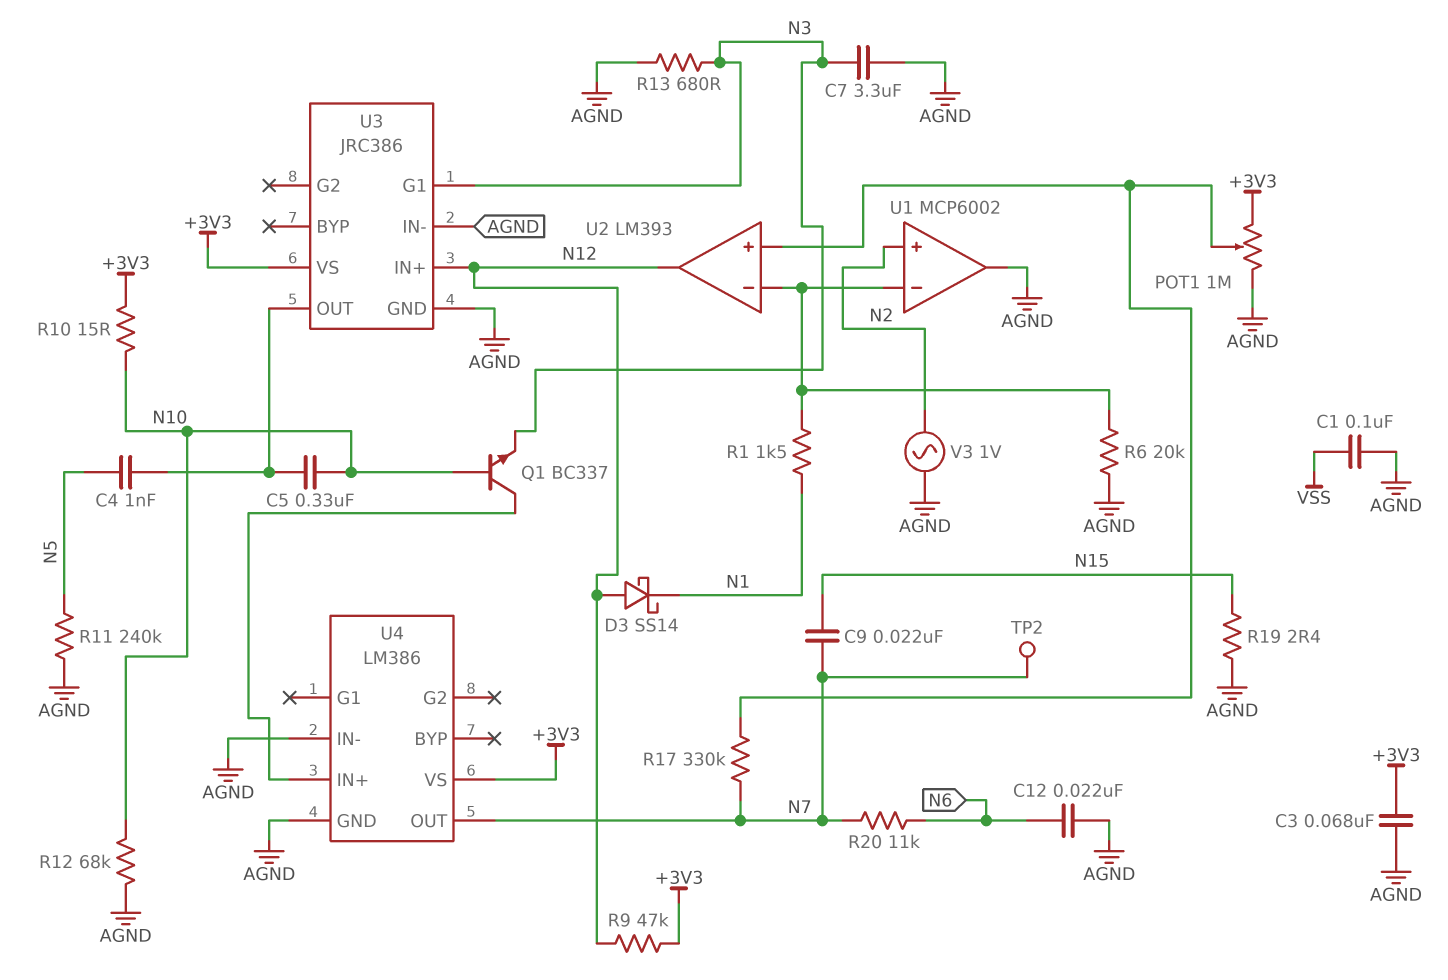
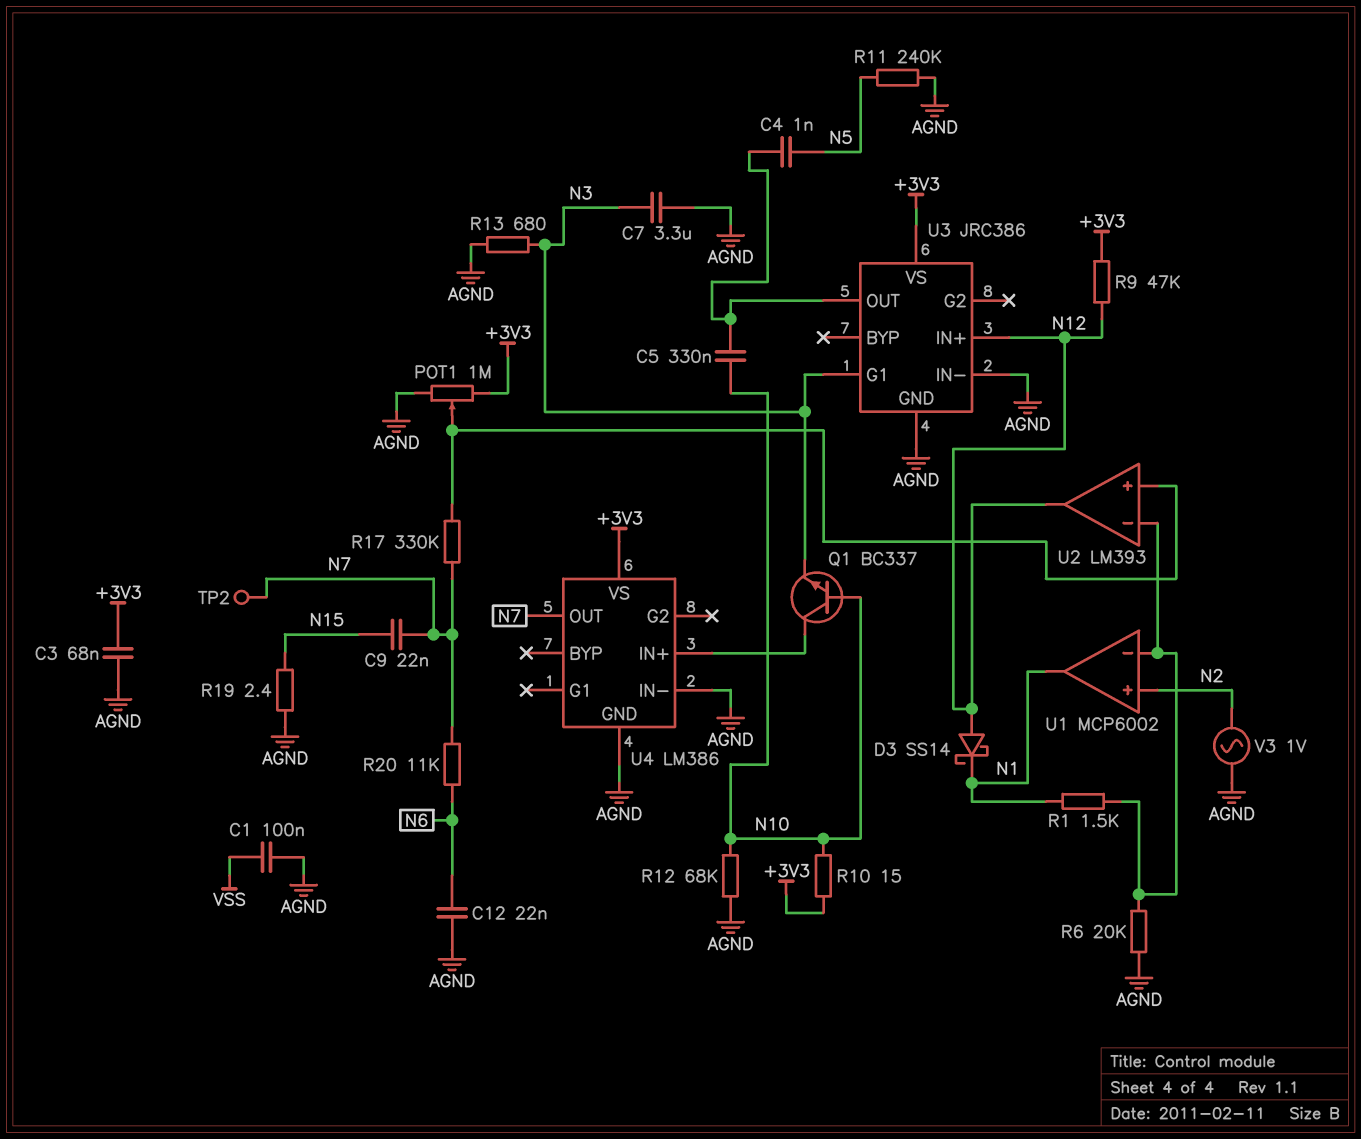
U1 pin out: AGND -> N1

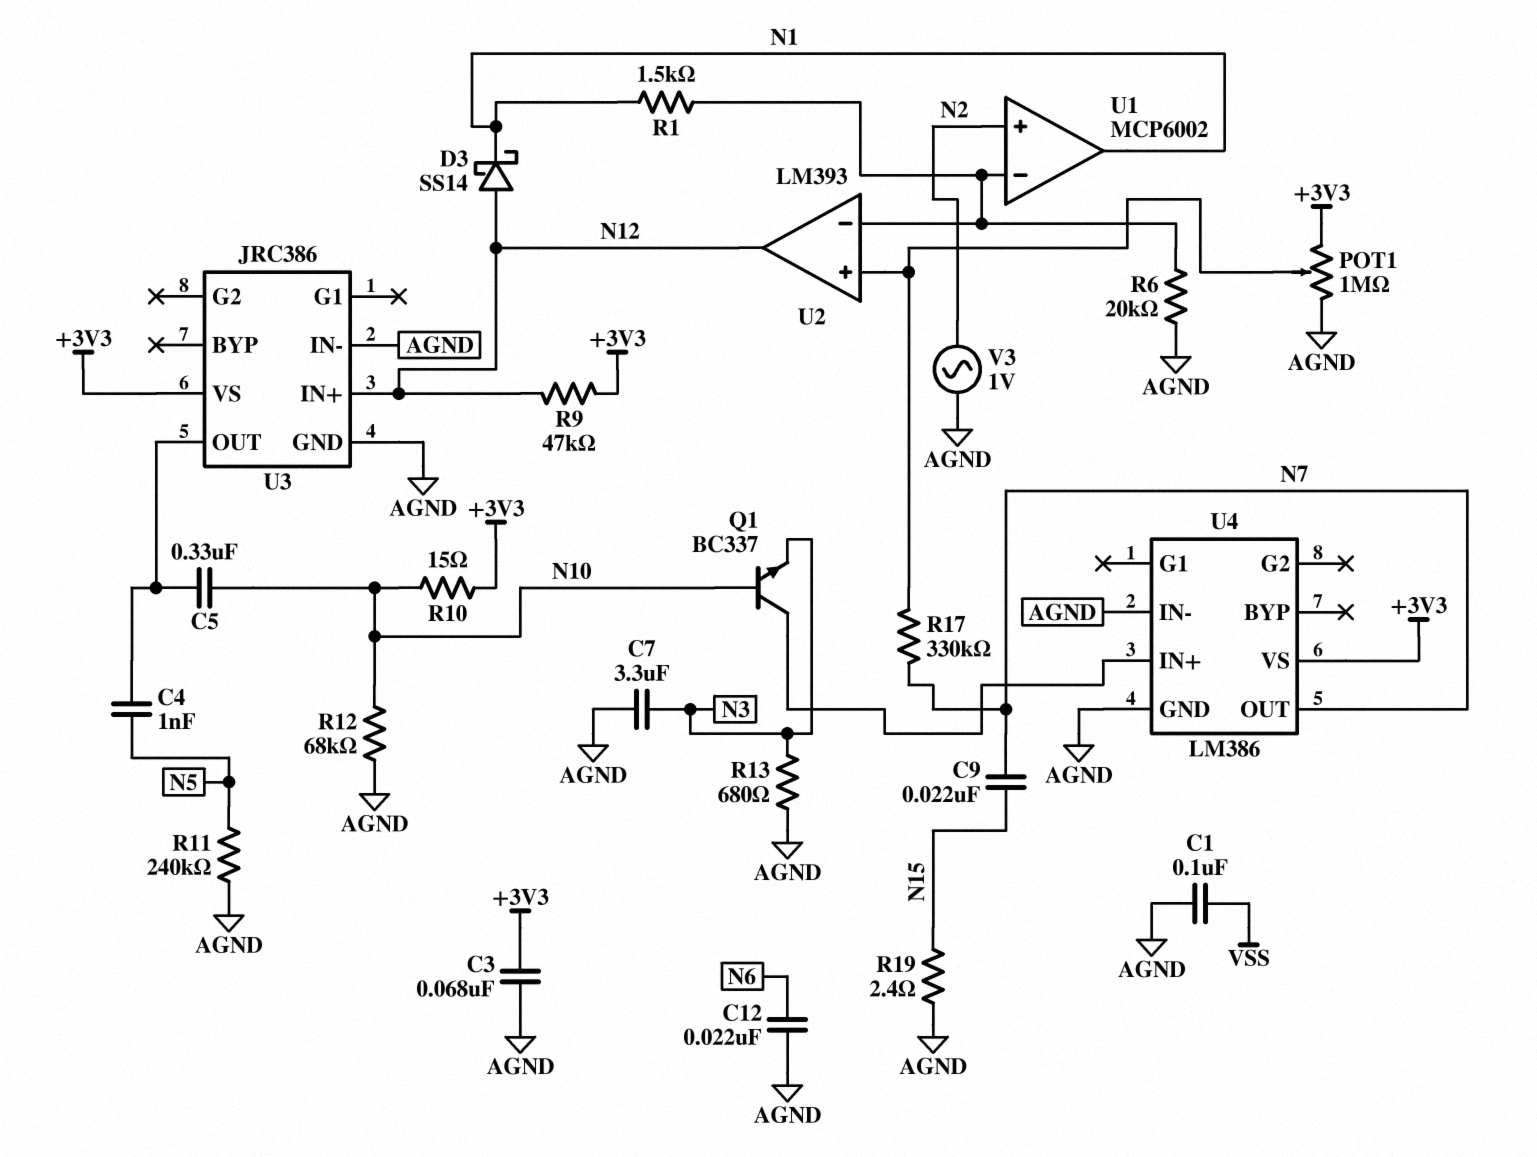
R20: 11k (N6, N7) -> none
TP2: test point (N7) -> none
U3 pin G1: N3 -> none

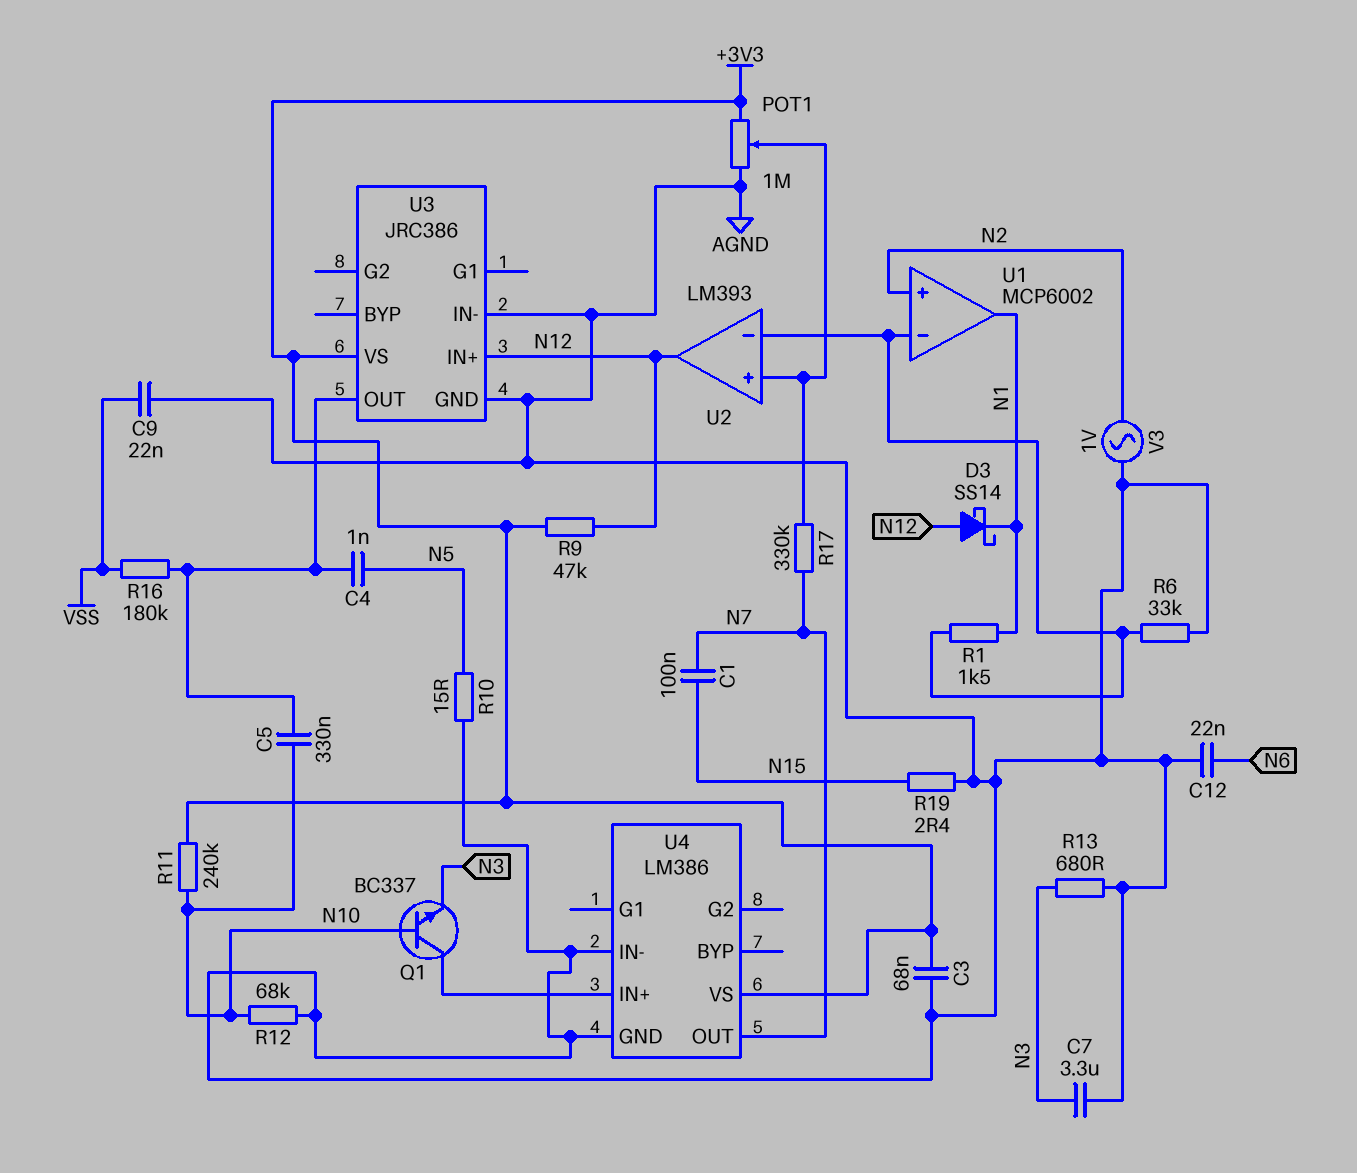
C1: 100nF (AGND, VSS) -> 100nF (N7, N15)
C9: 22nF (N7, N15) -> 22nF (AGND, VSS)
R6: 20k (AGND, U1/in-) -> 33k (AGND, U1/in-)
R10: 15 (+3V3, N10) -> 15 (AGND, N5)
R11: 240k (AGND, N5) -> 240k (+3V3, N10)
R16: none -> 180k (U3/OUT, VSS)

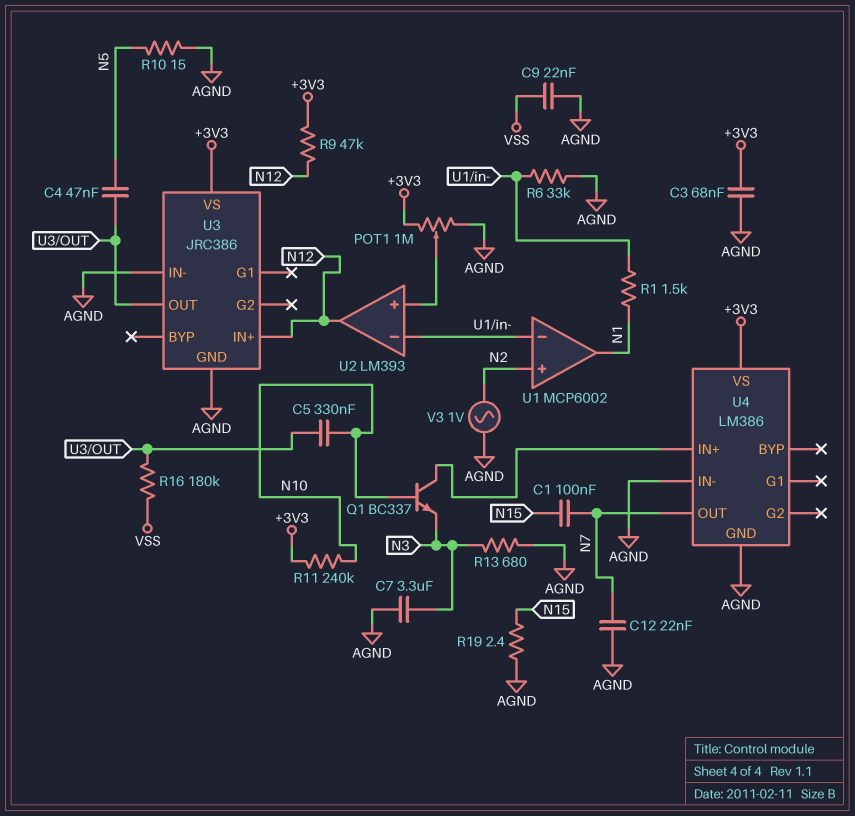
C4: 1nF (N5, U3/OUT) -> 47nF (N5, U3/OUT)
C12: 22nF (AGND, N6) -> 22nF (AGND, N7)
D3: schottky SS14 (A N12, K N1) -> none
R12: 68k (AGND, N10) -> none
R17: 330k (N7, U2/in+) -> none

